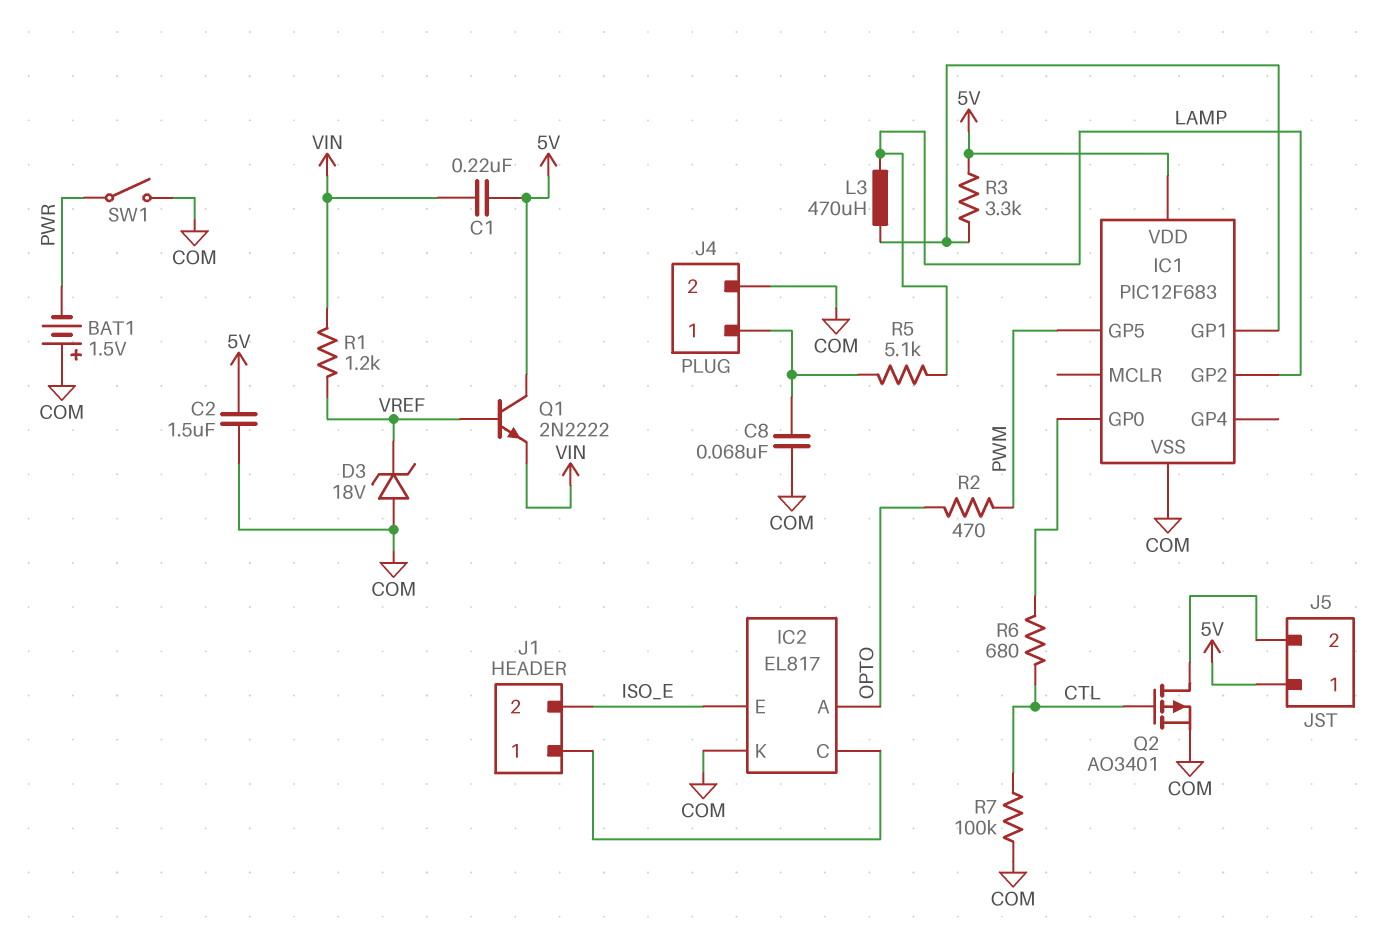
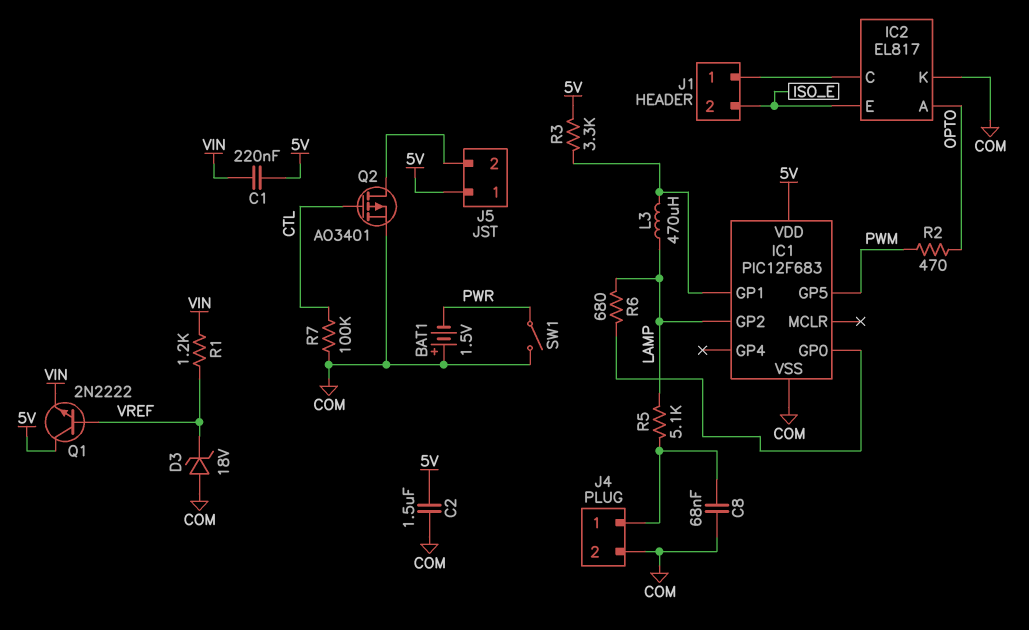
R6: 680 (CTL, IC1/GP0) -> 680 (IC1/GP0, LAMP)

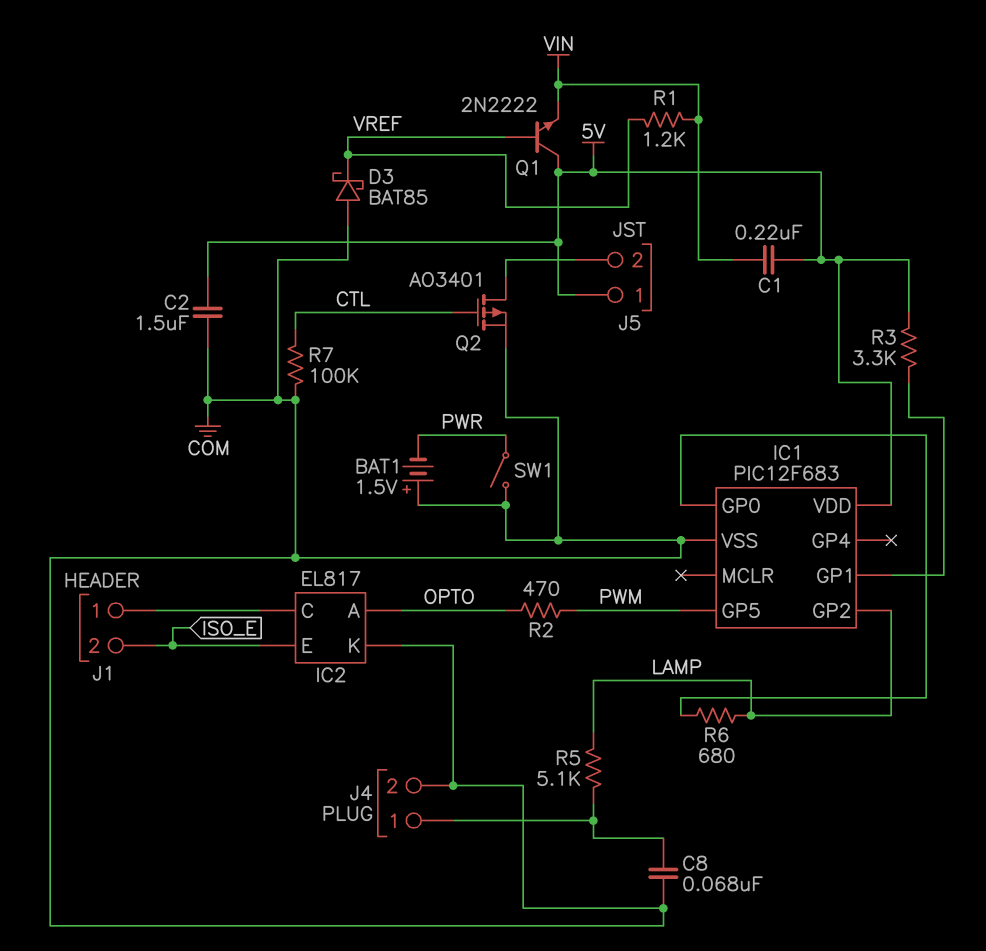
D3: zener 18V (A COM, K VREF) -> schottky BAT85 (A COM, K VREF)
L3: 470uH (IC1/GP1, LAMP) -> none

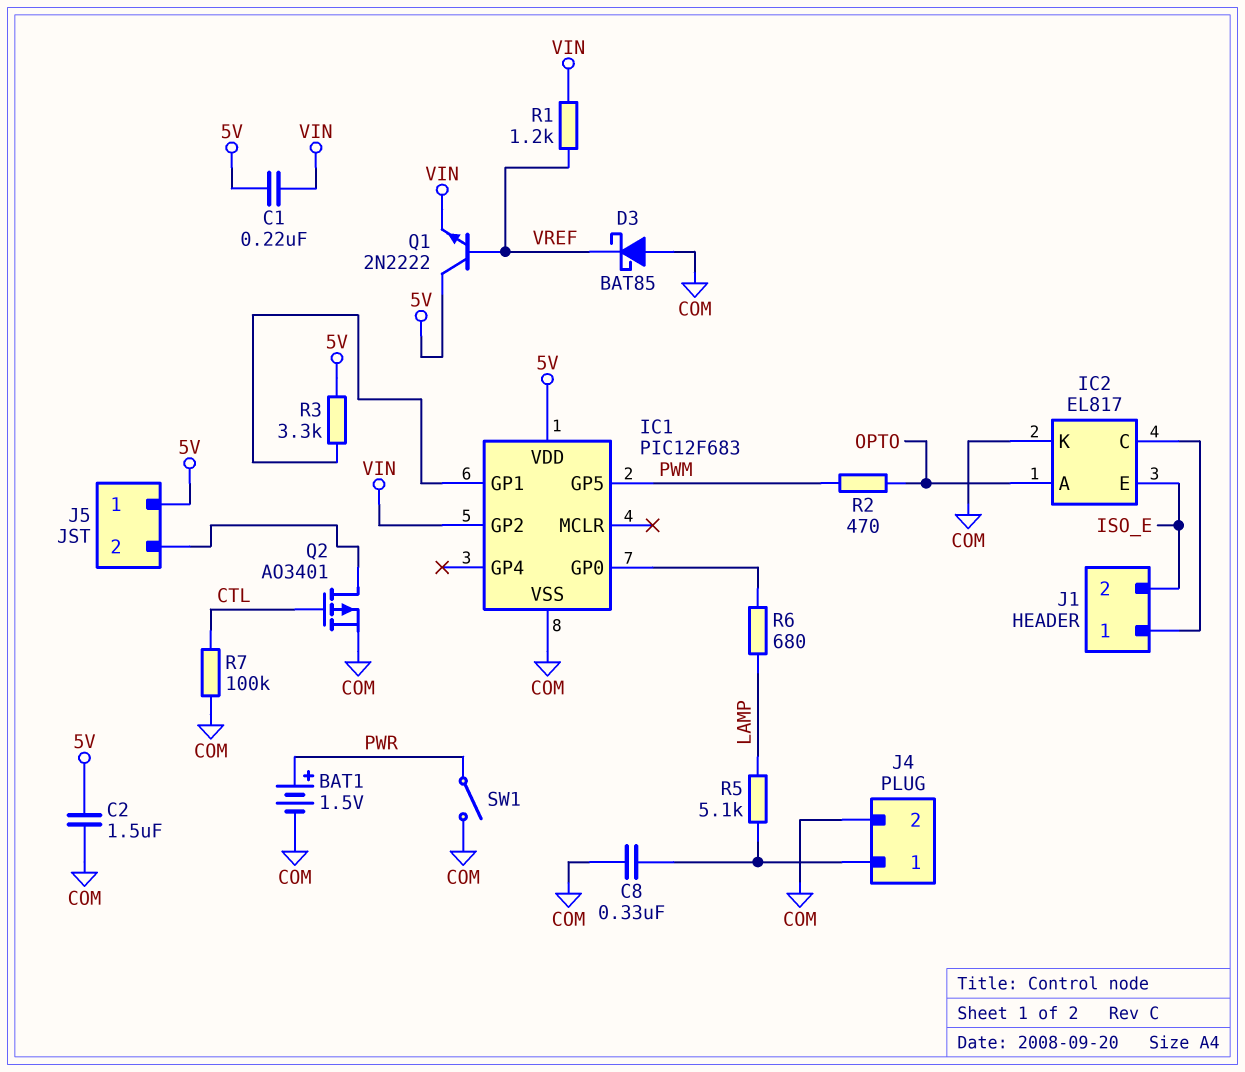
BAT1: 1.5V (plus COM, minus PWR) -> 1.5V (plus PWR, minus COM)
C8: 68nF (COM, J4/1) -> 330nF (COM, J4/1)
IC1 pin GP2: LAMP -> VIN

